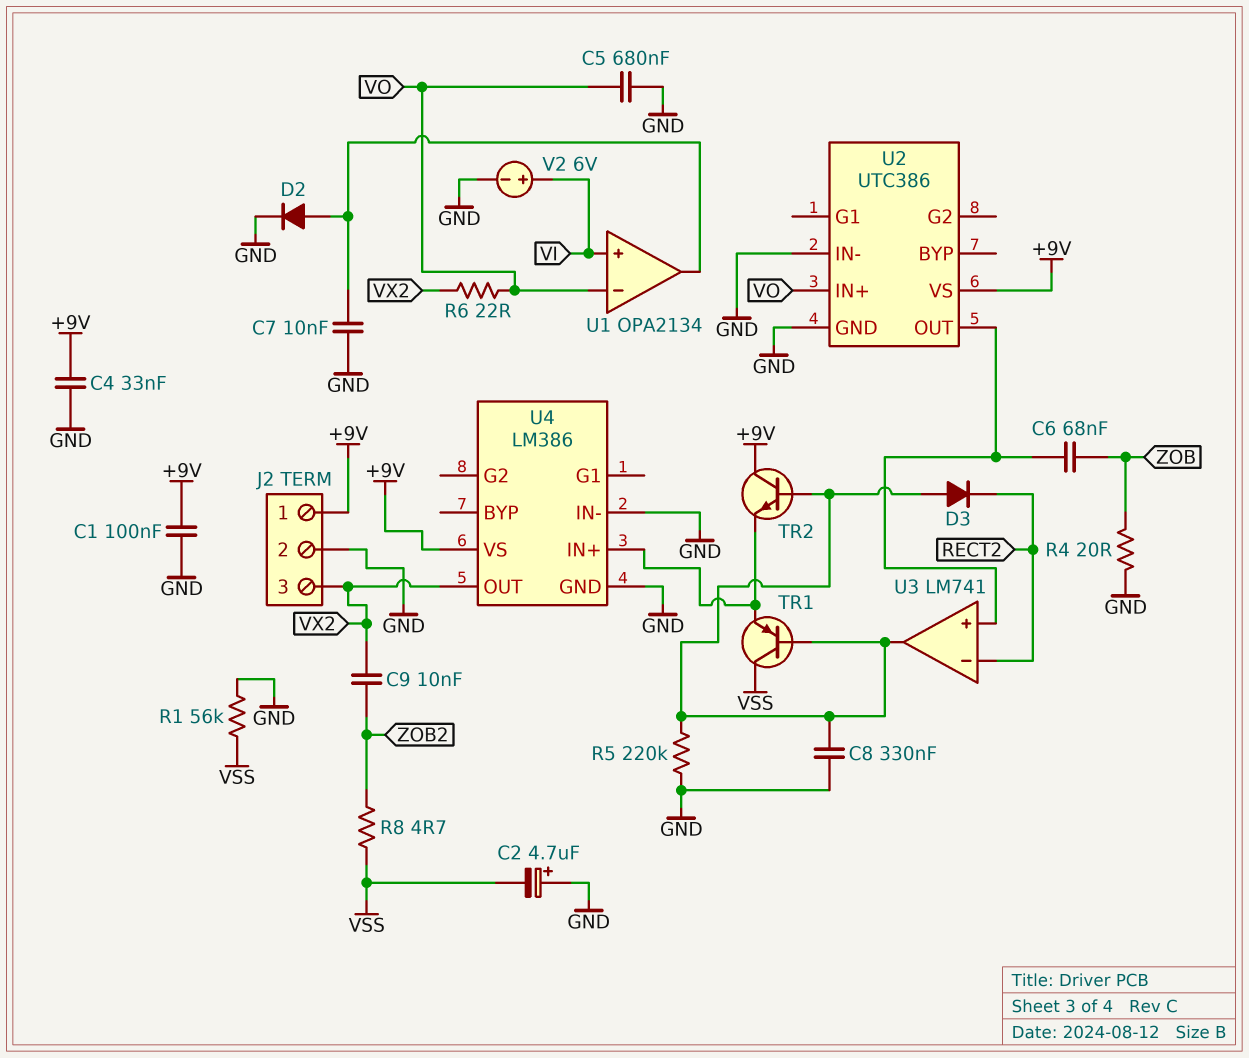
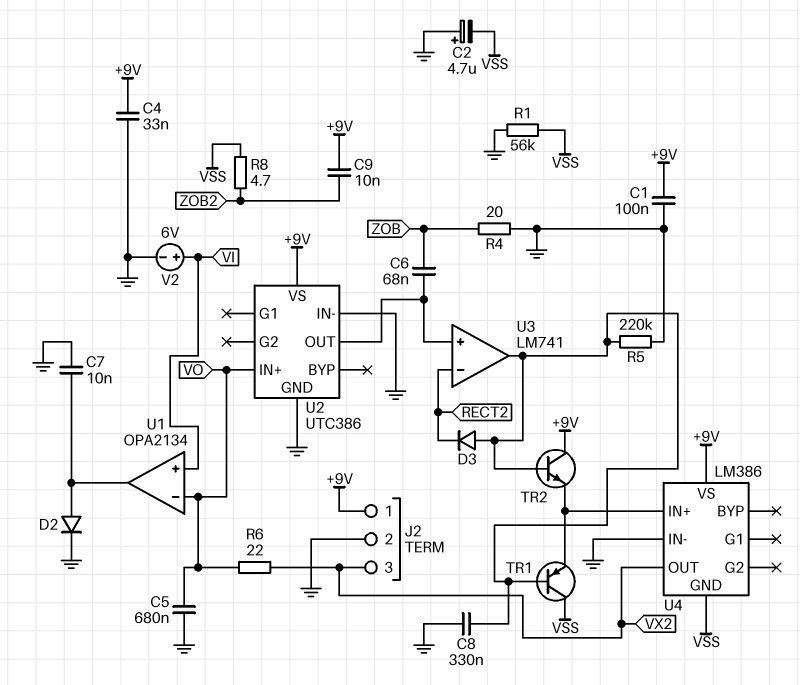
C9: 10nF (VX2, ZOB2) -> 10nF (+9V, ZOB2)
U4 pin GND: GND -> VSS

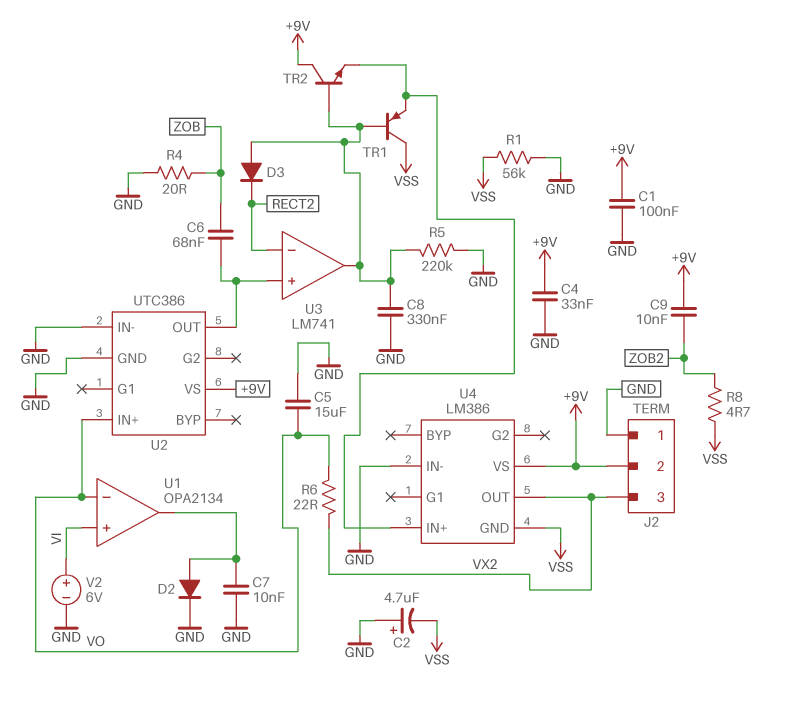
C5: 680nF (GND, VO) -> 15uF (GND, VO)
J2 pin 1: +9V -> GND
J2 pin 2: GND -> +9V

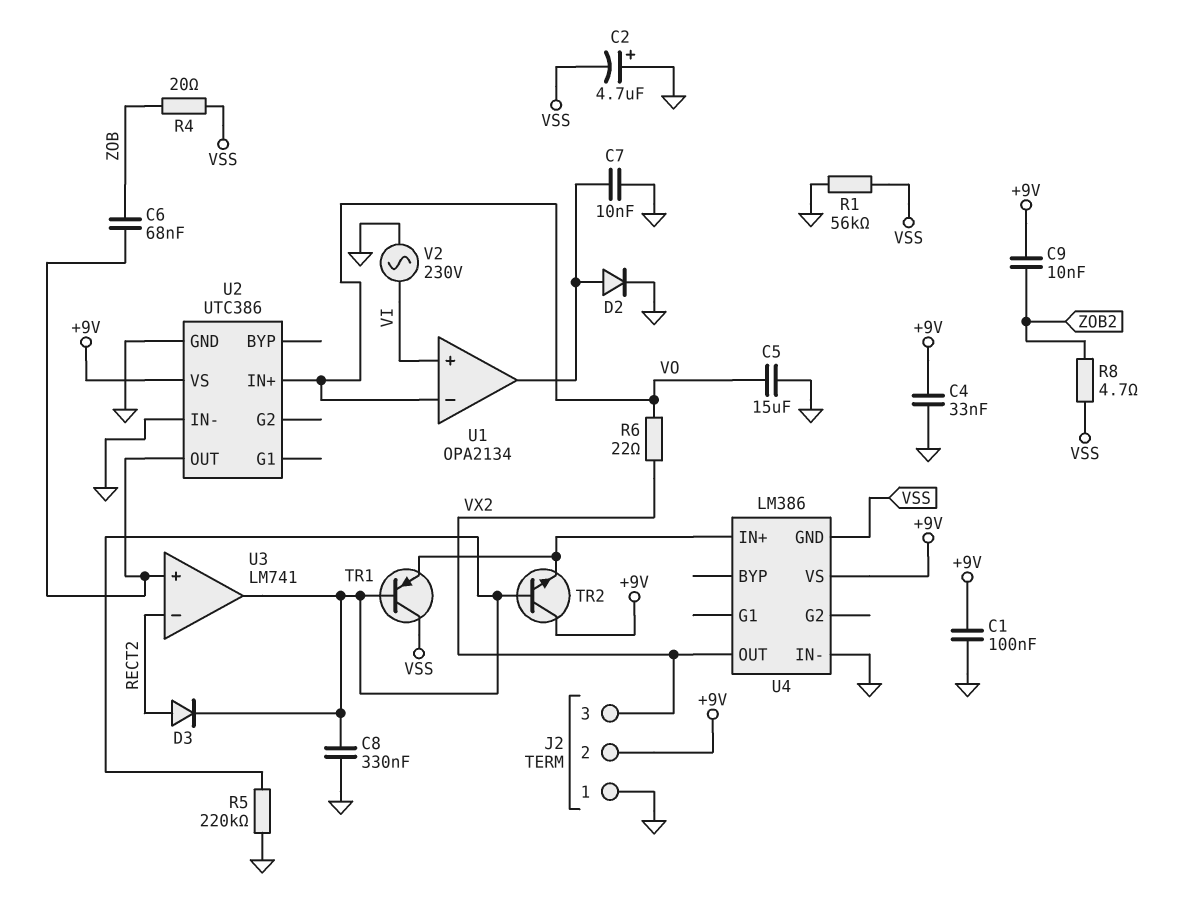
D3: diode (A U3/out, K RECT2) -> diode (A RECT2, K U3/out)
R4: 20 (GND, ZOB) -> 20 (VSS, ZOB)
V2: 6V (plus VI, minus GND) -> AC 230V (GND, VI)

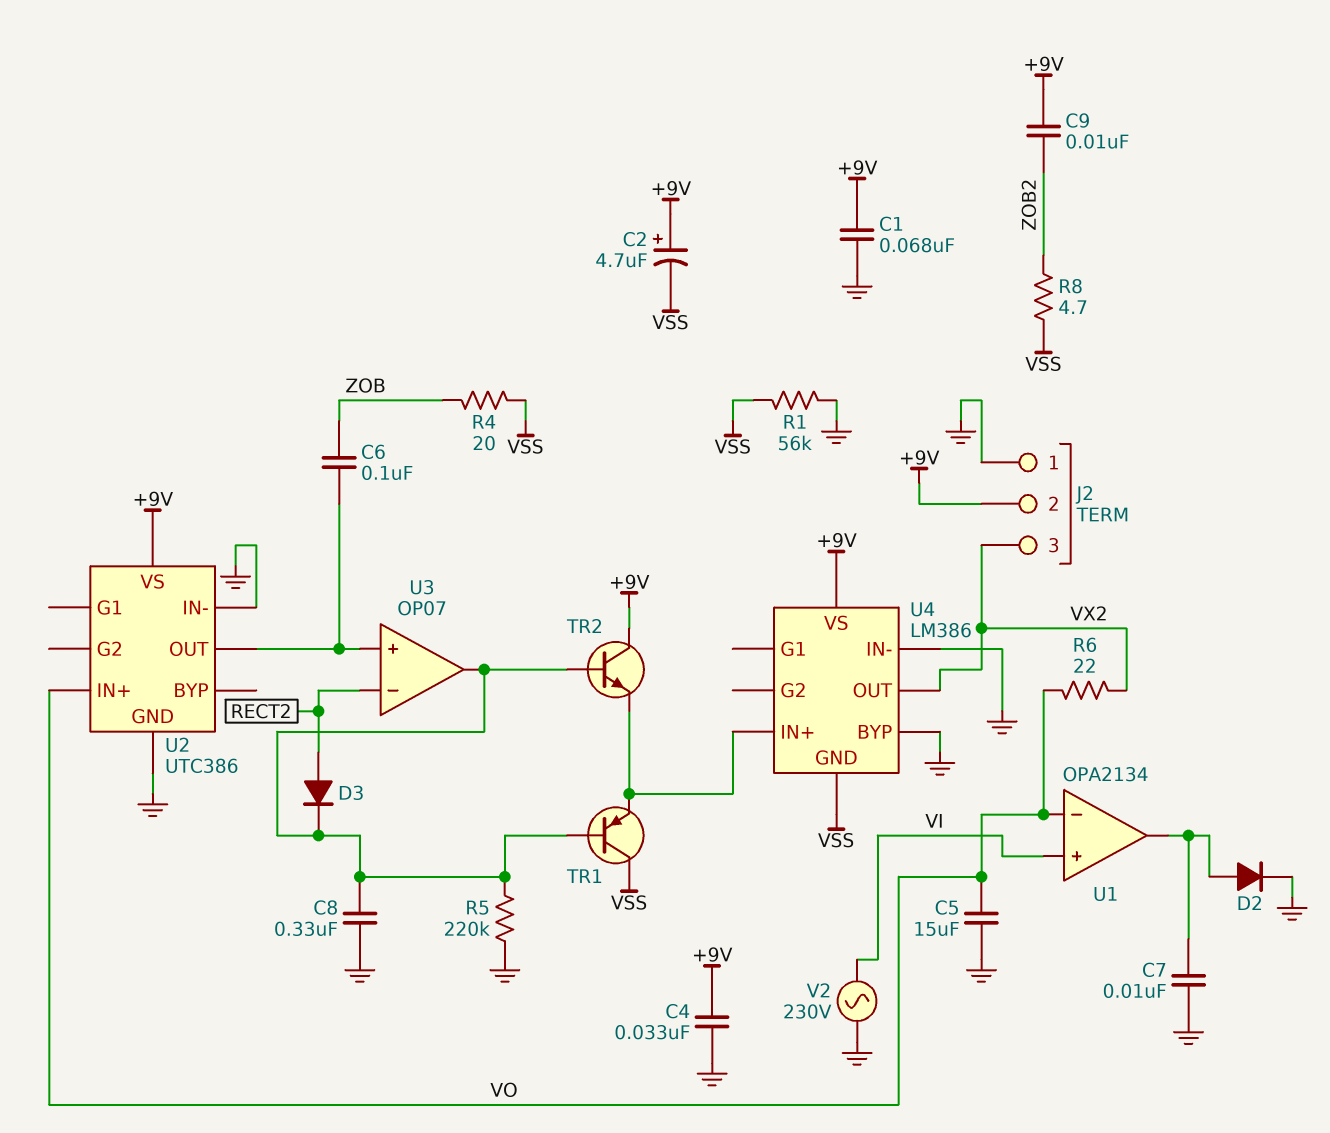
C1: 100nF (+9V, GND) -> 68nF (+9V, GND)
C2: 4.7uF (plus GND, minus VSS) -> 4.7uF (plus +9V, minus VSS)
C6: 68nF (U2/OUT, ZOB) -> 100nF (U2/OUT, ZOB)
U3: LM741 -> OP07
U4 pin BYP: none -> GND

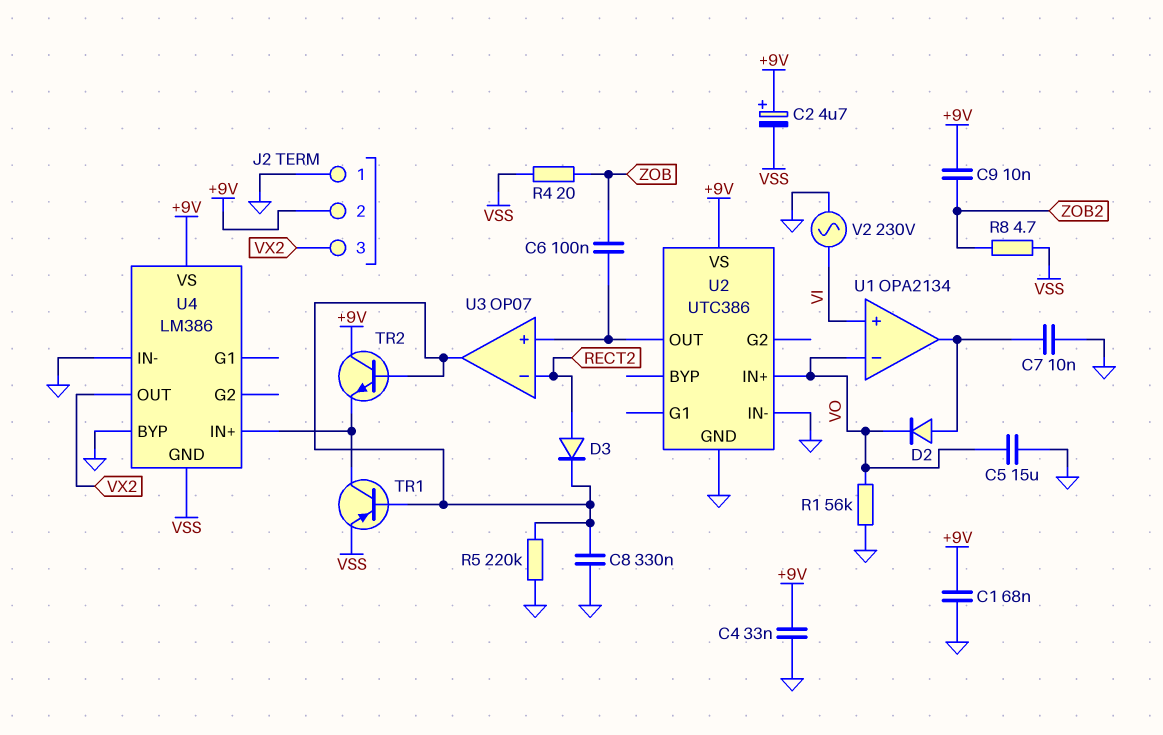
D2: diode (A U1/out, K GND) -> diode (A U1/out, K VO)
R1: 56k (GND, VSS) -> 56k (GND, VO)
R6: 22 (VO, VX2) -> none
TR1: PNP (B U3/out, C VSS, E U4/IN+) -> PNP (B U3/out, C U4/IN+, E VSS)

